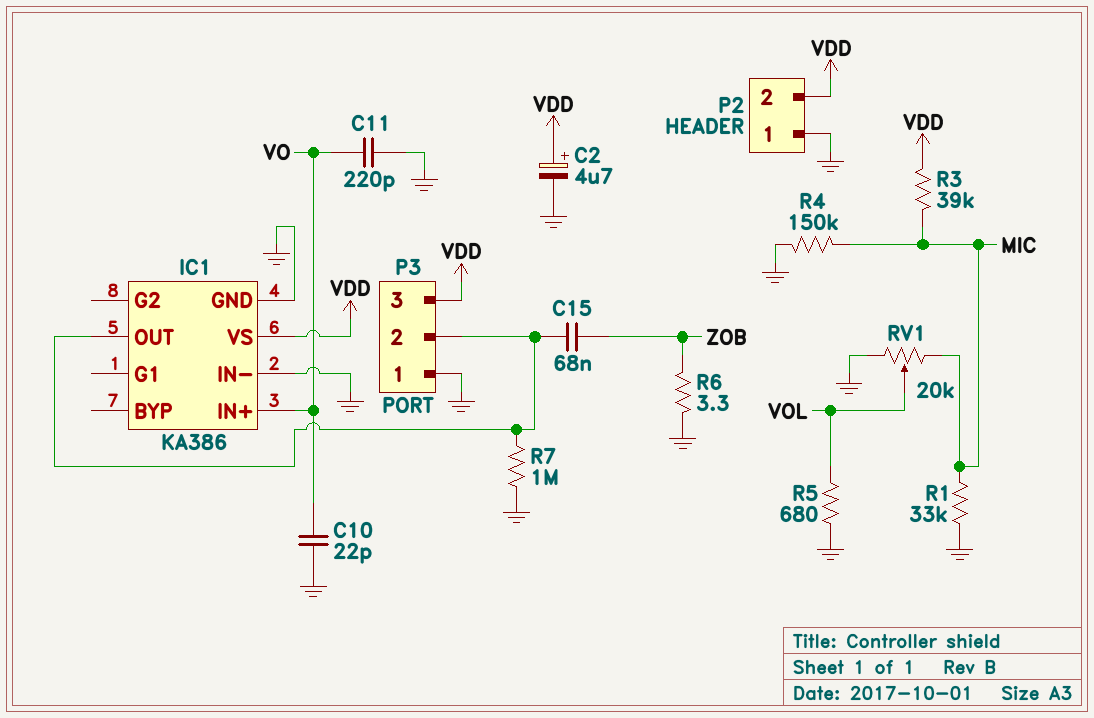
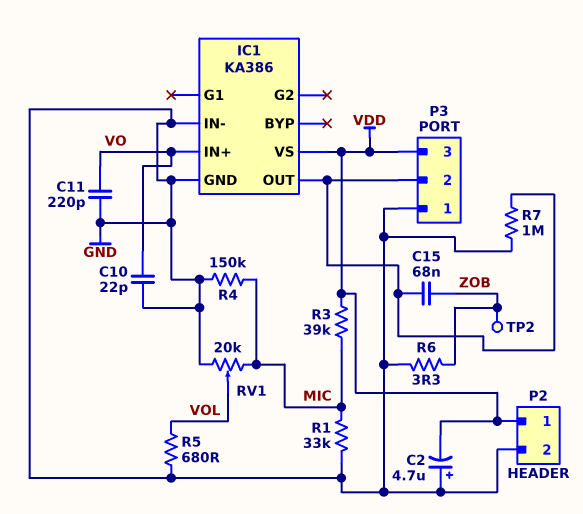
C2: 4.7uF (plus VDD, minus GND) -> 4.7uF (plus GND, minus VDD)
P2 pin 1: GND -> VDD
P2 pin 2: VDD -> GND
TP2: none -> test point (ZOB)

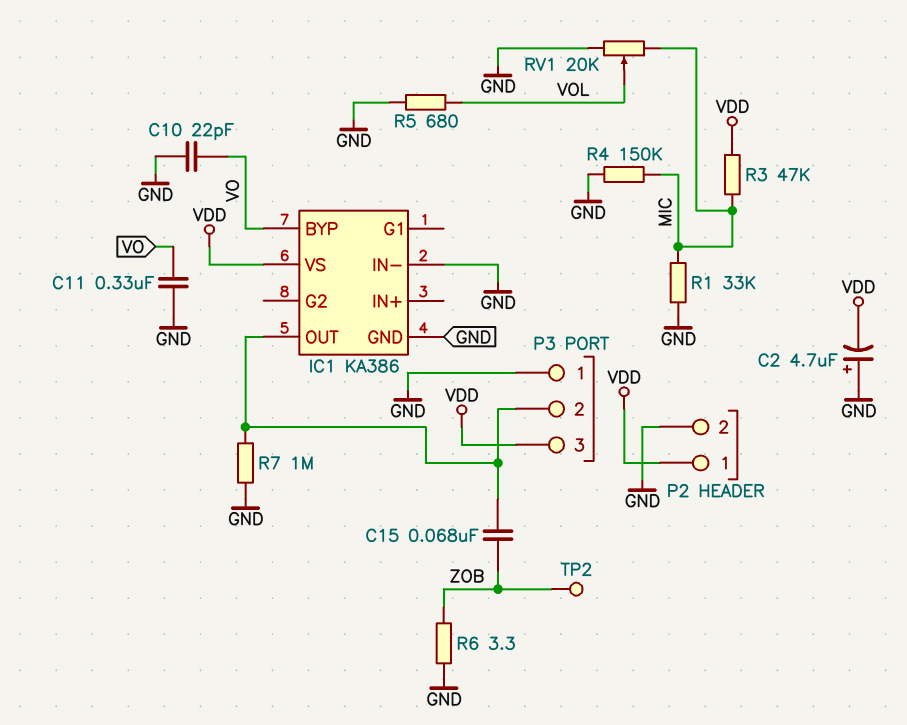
C11: 220pF (GND, VO) -> 330nF (GND, VO)
IC1 pin BYP: none -> VO
IC1 pin IN+: VO -> none
R3: 39k (MIC, VDD) -> 47k (MIC, VDD)

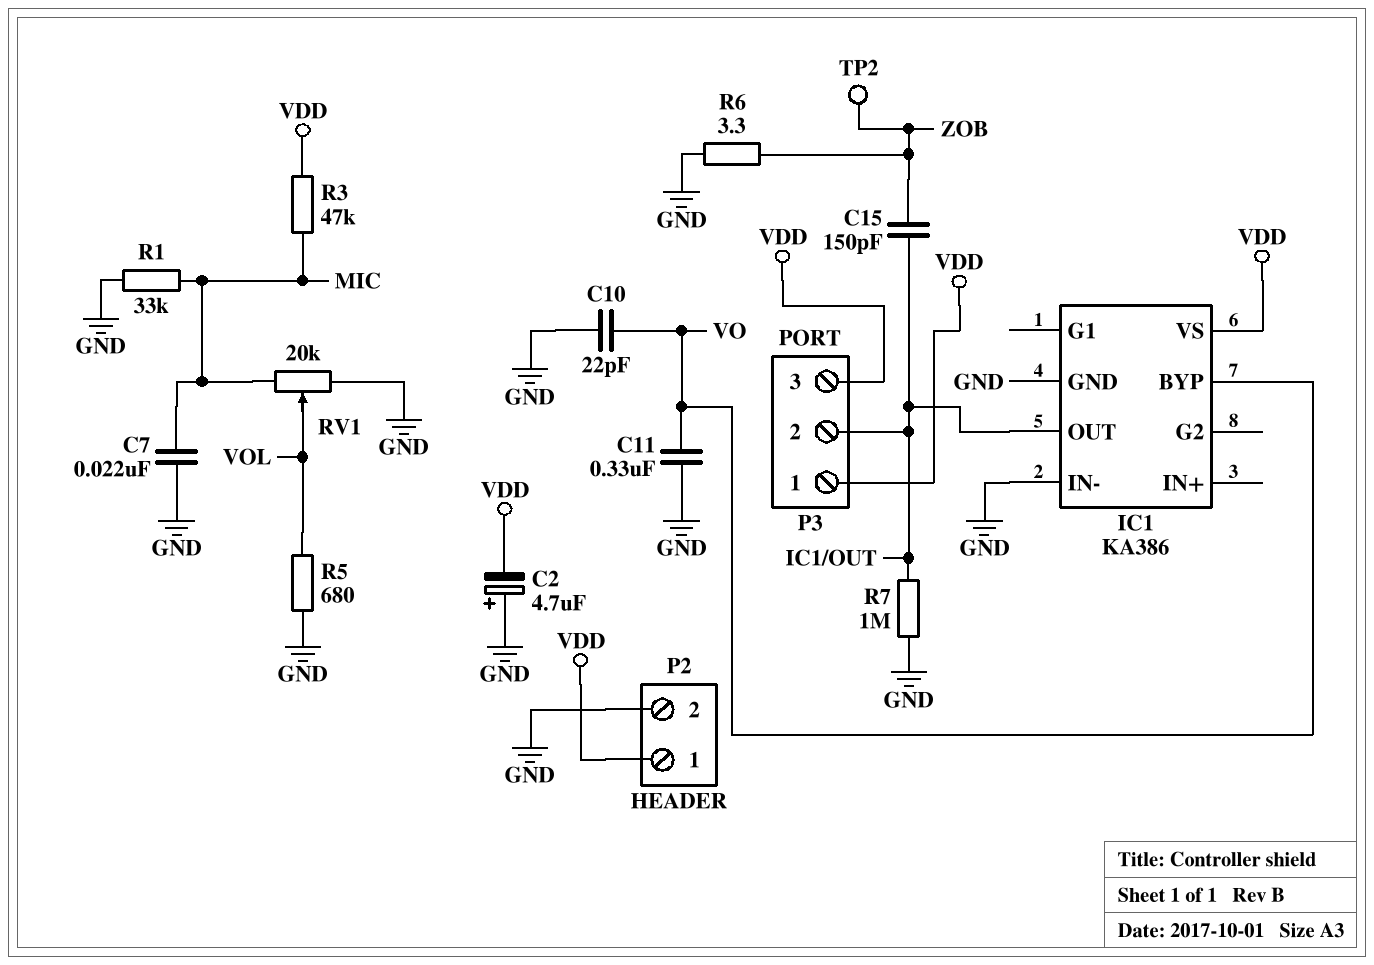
C7: none -> 22nF (GND, MIC)
C15: 68nF (IC1/OUT, ZOB) -> 150pF (IC1/OUT, ZOB)
P3 pin 1: GND -> VDD
R4: 150k (GND, MIC) -> none

